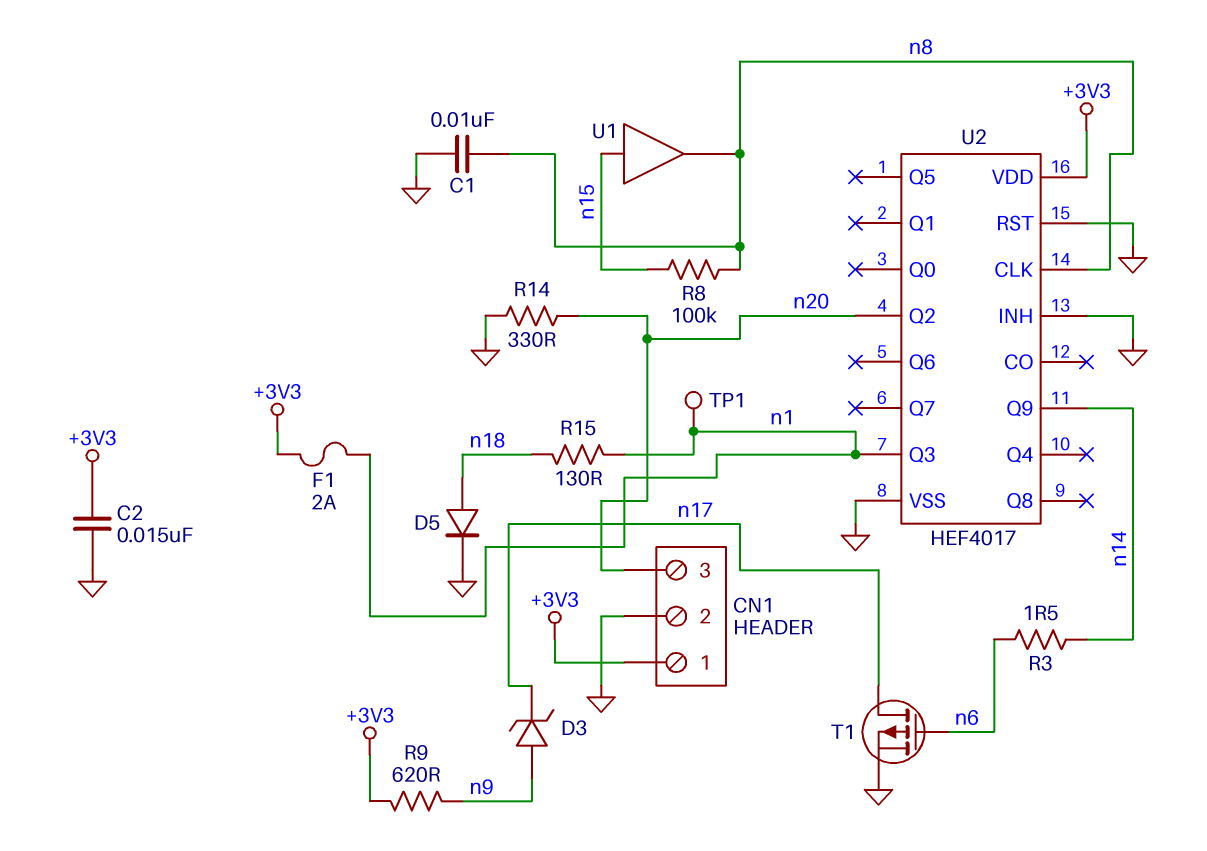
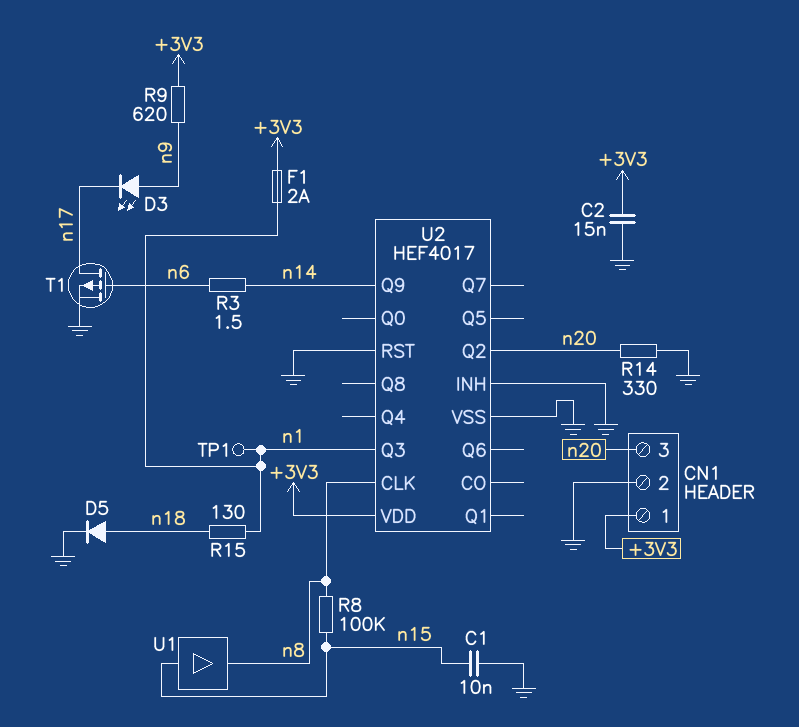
C1: 10nF (GND, n8) -> 10nF (GND, n15)
D3: zener (A n9, K n17) -> LED (A n9, K n17)

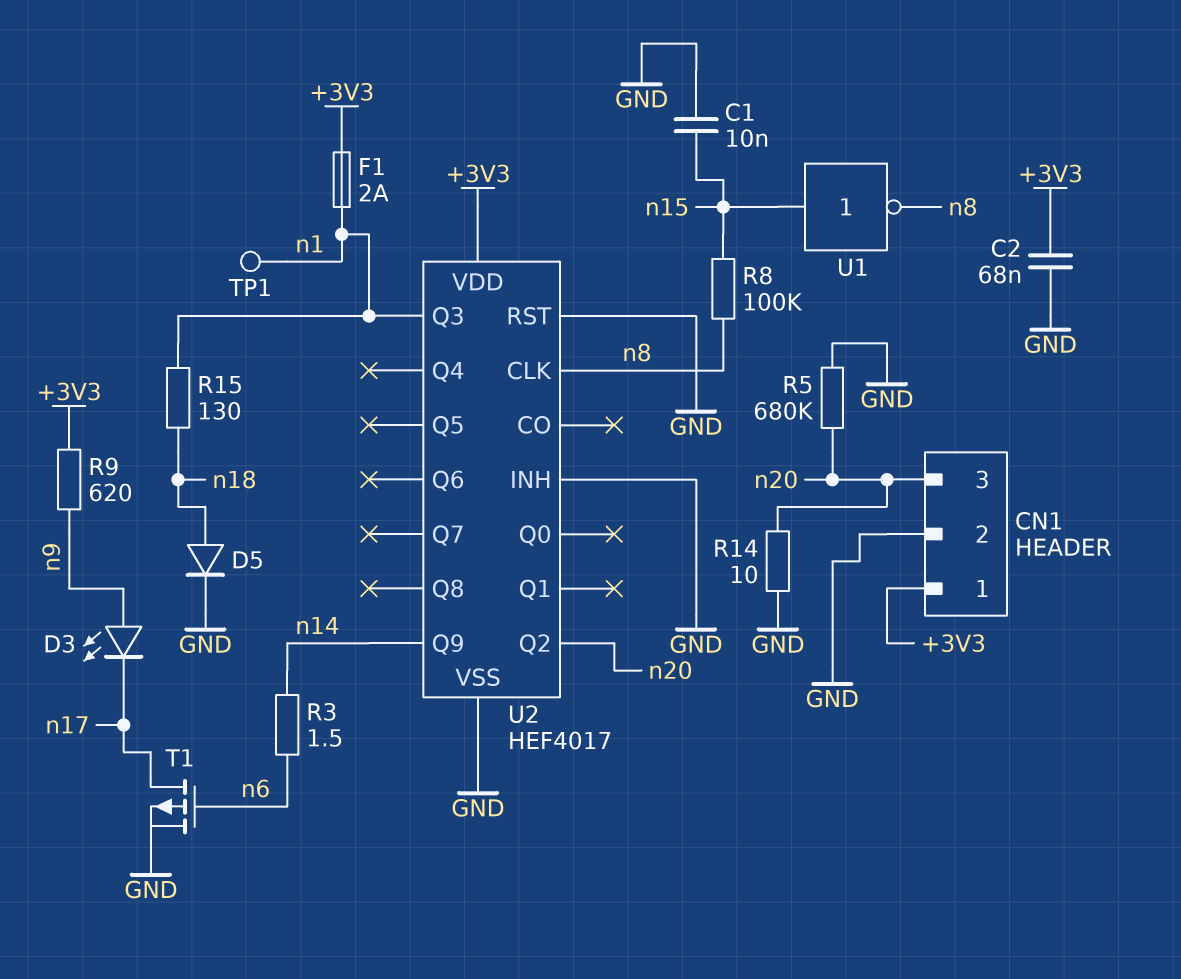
C2: 15nF (+3V3, GND) -> 68nF (+3V3, GND)
R5: none -> 680k (GND, n20)
R14: 330 (GND, n20) -> 10 (GND, n20)
U1: buffer (in n15, out n8) -> NOT (in n15, out n8)

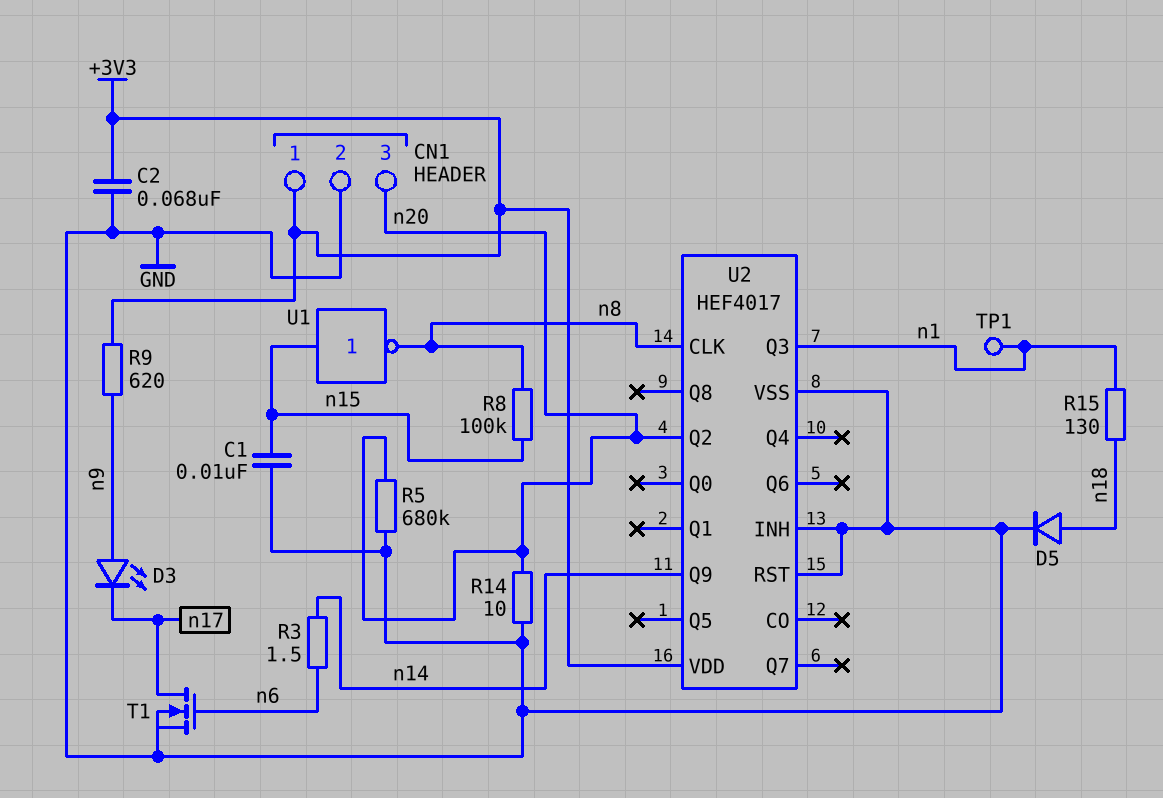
F1: 2A (+3V3, n1) -> none
T1: PMOS (G n6, D n17, S GND) -> NMOS (G n6, D n17, S GND)

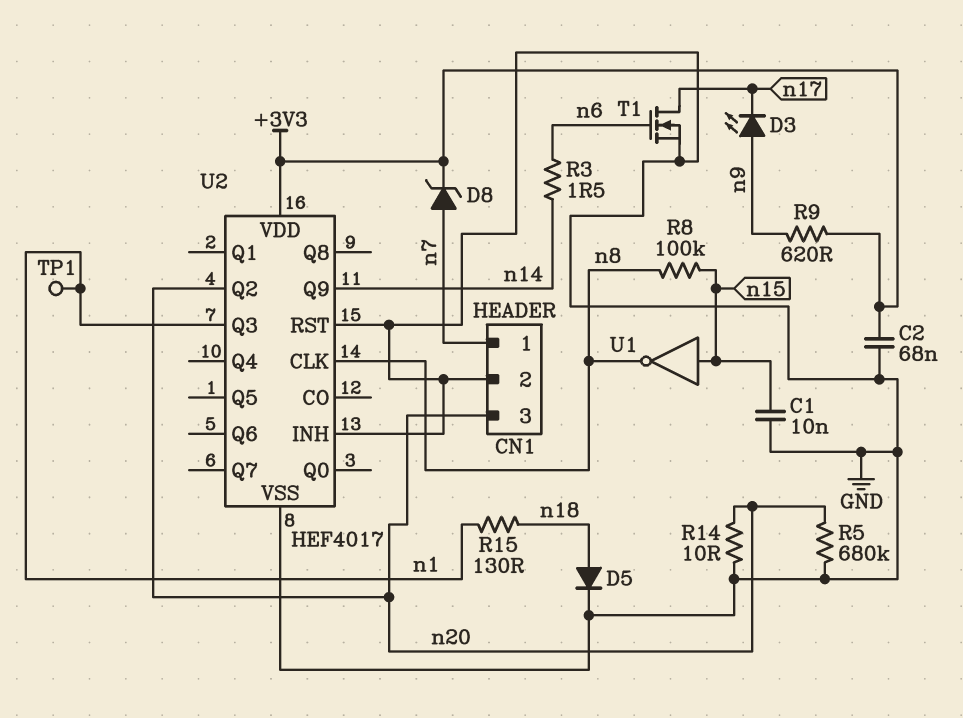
CN1 pin 1: +3V3 -> n7
D8: none -> zener (A n7, K +3V3)

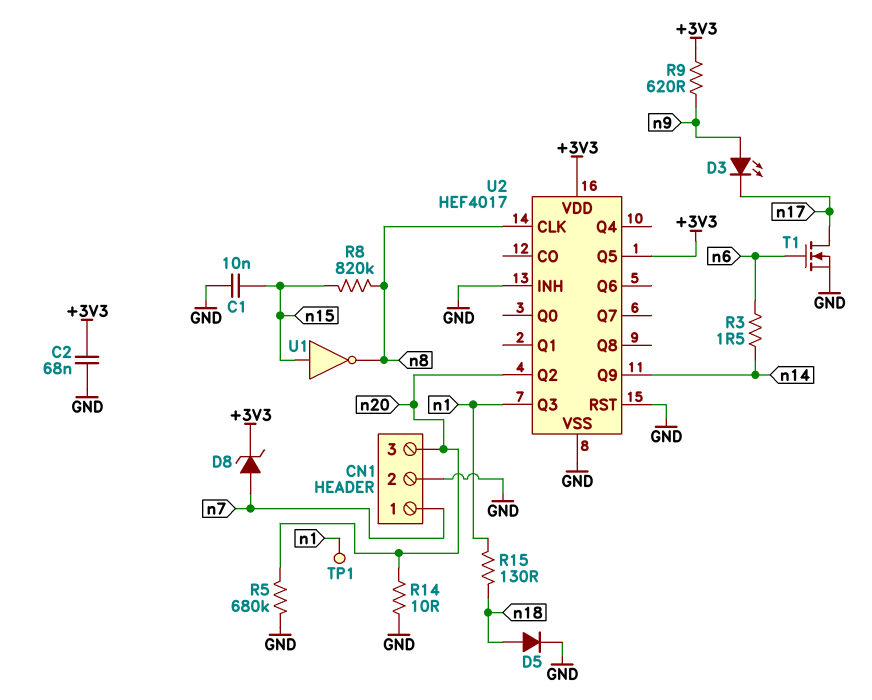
R8: 100k (n8, n15) -> 820k (n8, n15)
U2 pin Q5: none -> +3V3

